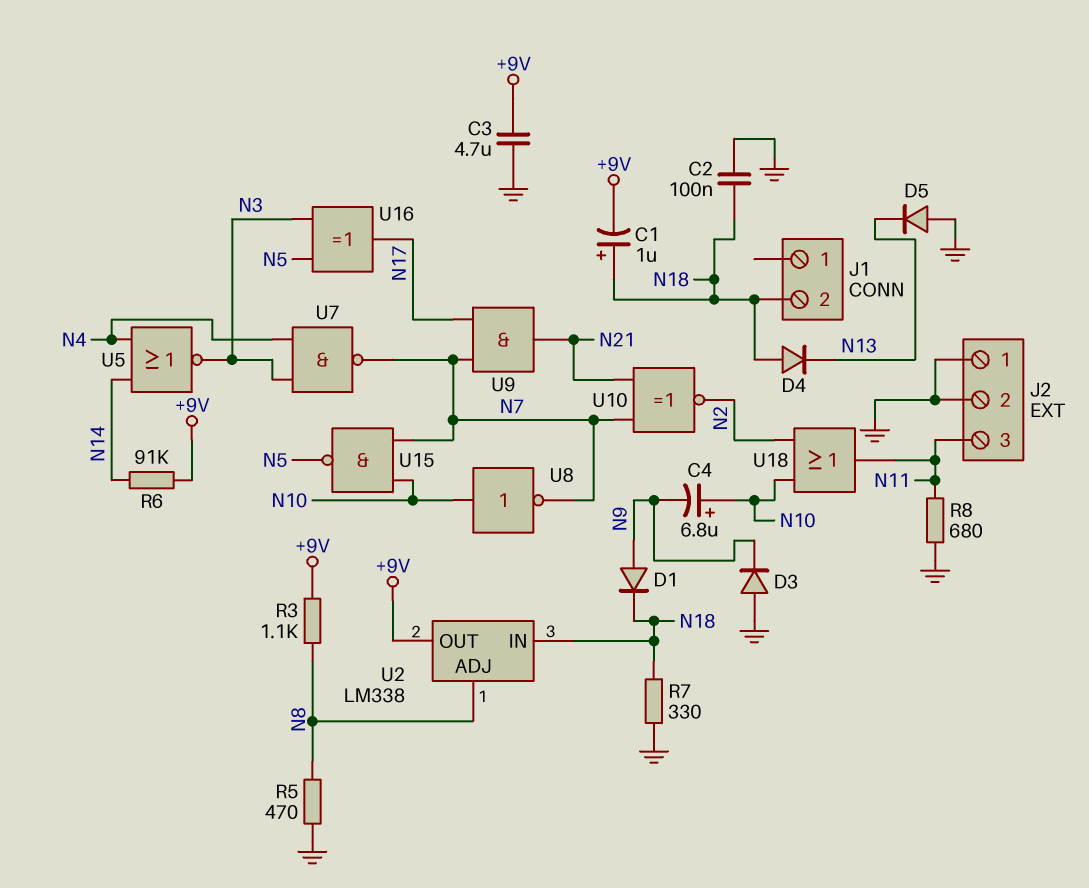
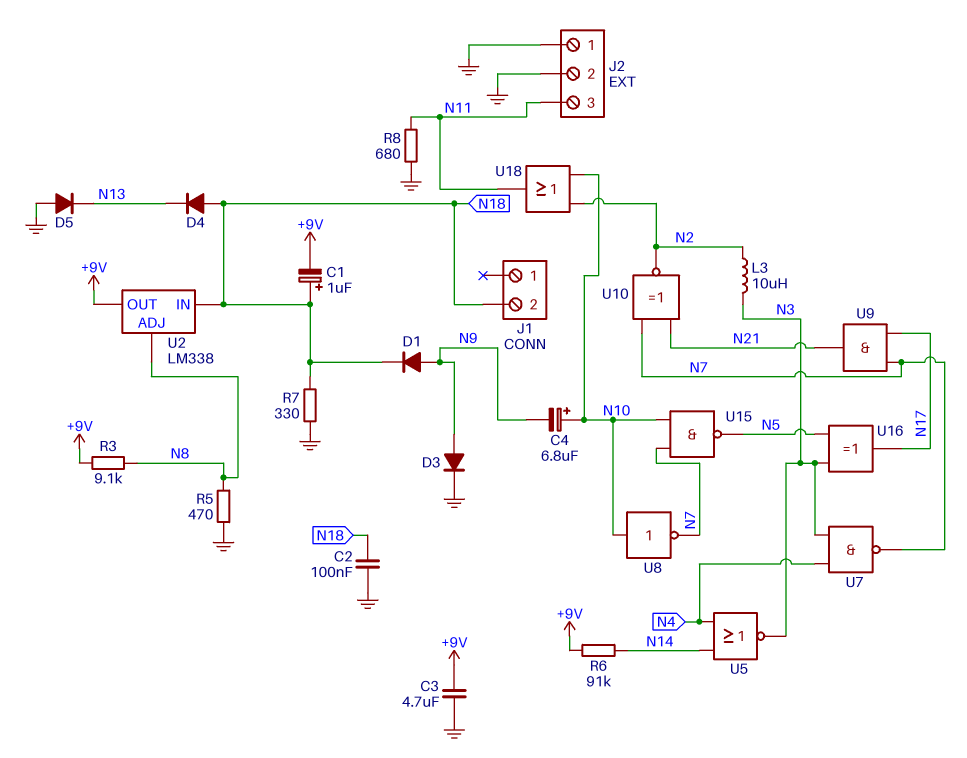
D3: diode (A GND, K N9) -> diode (A N9, K GND)
L3: none -> 10uH (N2, N3)
R3: 1.1k (+9V, N8) -> 9.1k (+9V, N8)

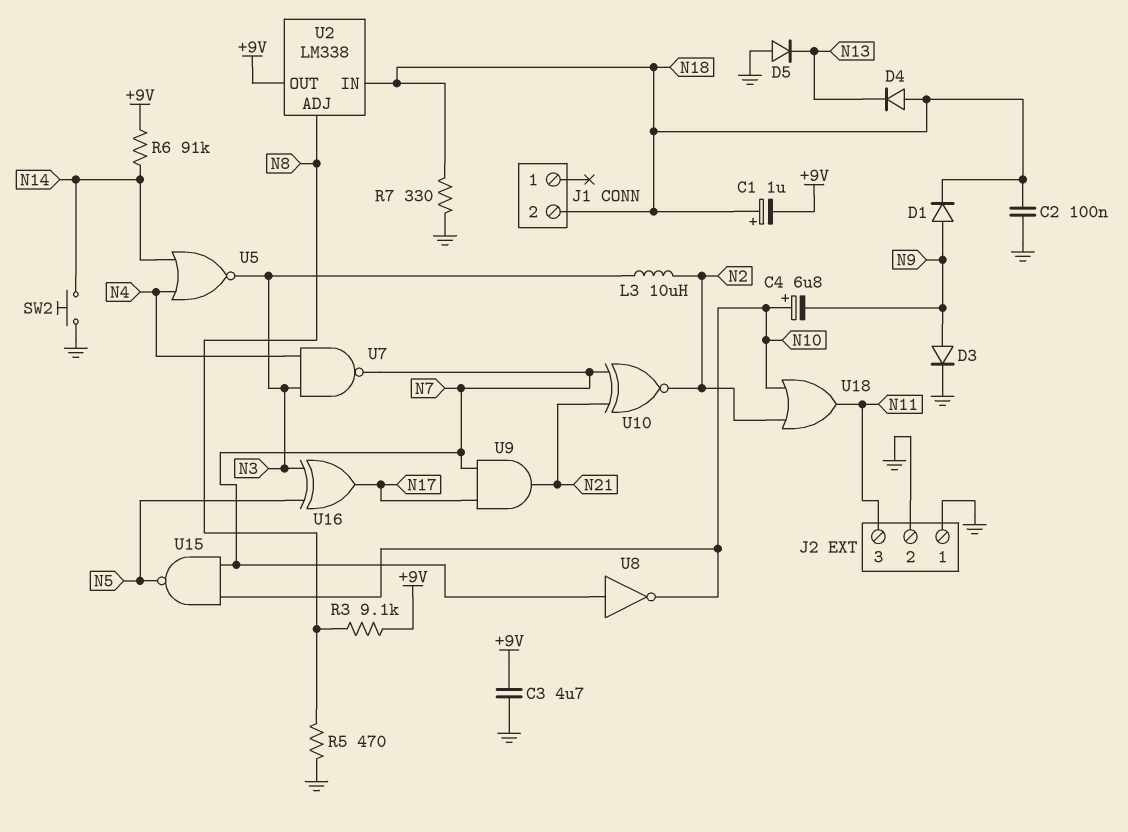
R8: 680 (GND, N11) -> none
SW2: none -> button (GND, N14)
U8: NOT (in N10, out N7) -> NOT (in N7, out N10)

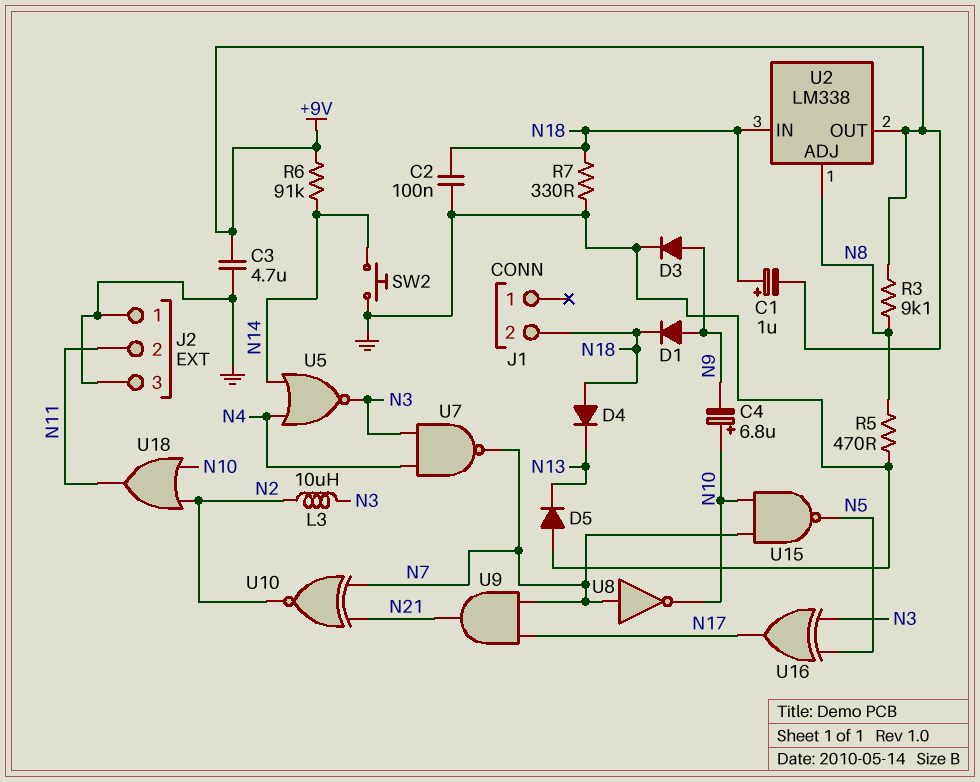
J2 pin 2: GND -> N11
J2 pin 3: N11 -> GND

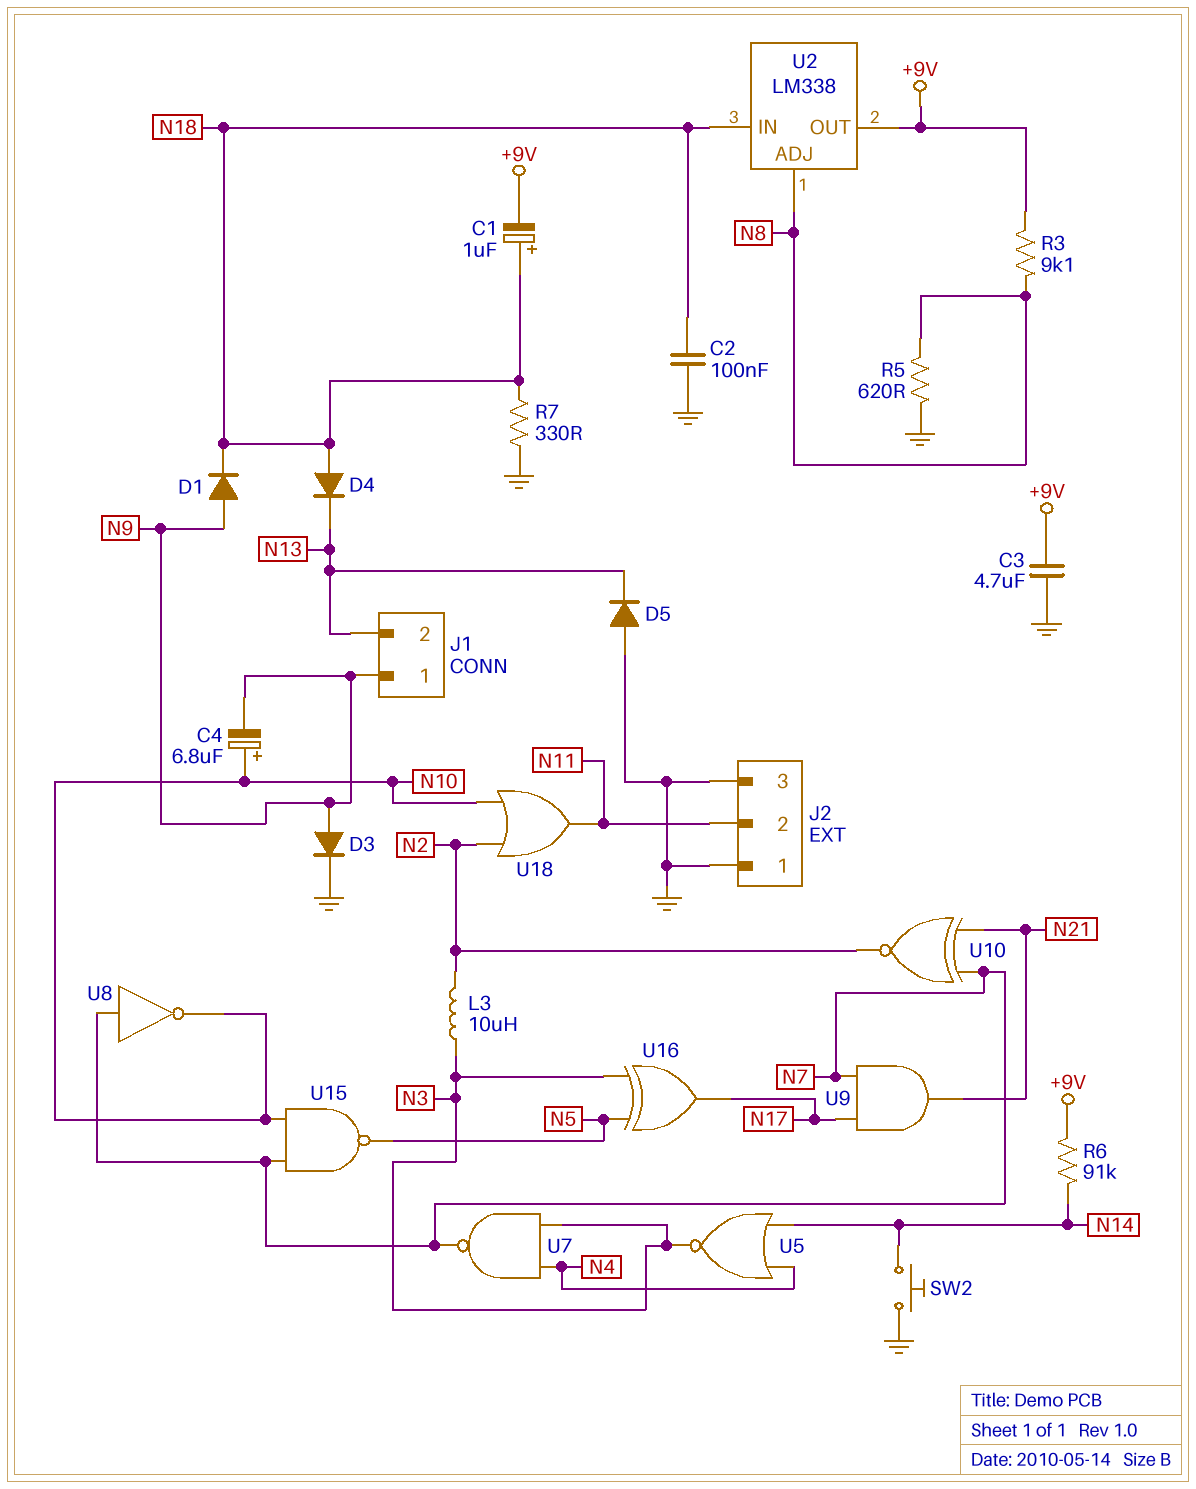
J1 pin 1: none -> N9
J1 pin 2: N18 -> N13
R5: 470 (GND, N8) -> 620 (GND, N8)

